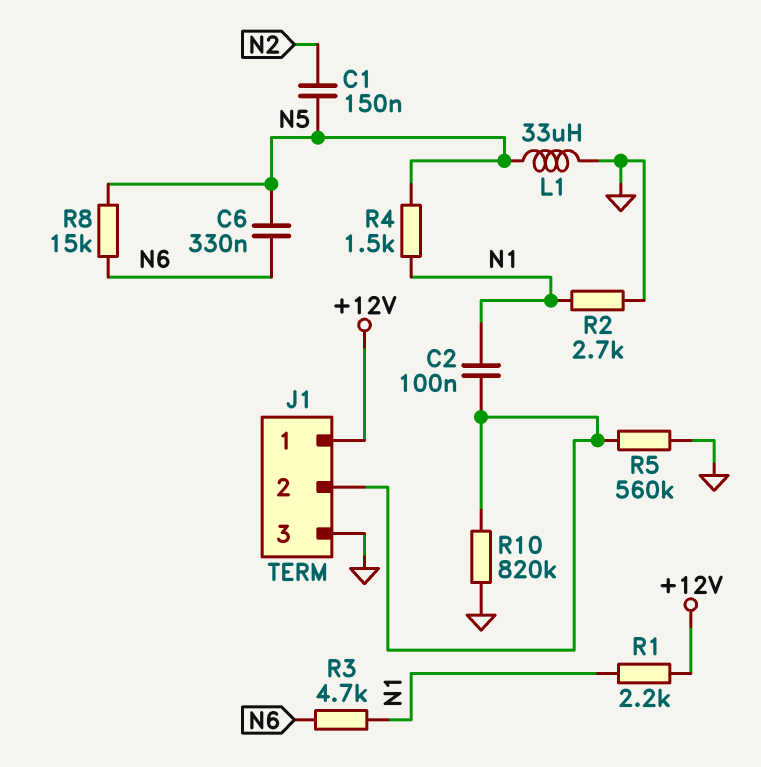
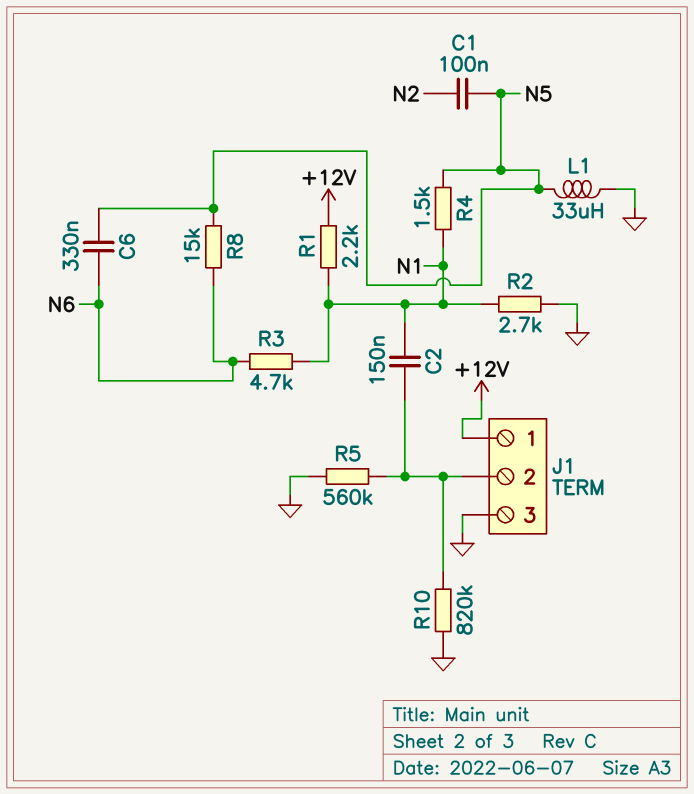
C1: 150nF (N2, N5) -> 100nF (N2, N5)
C2: 100nF (J1/2, N1) -> 150nF (J1/2, N1)

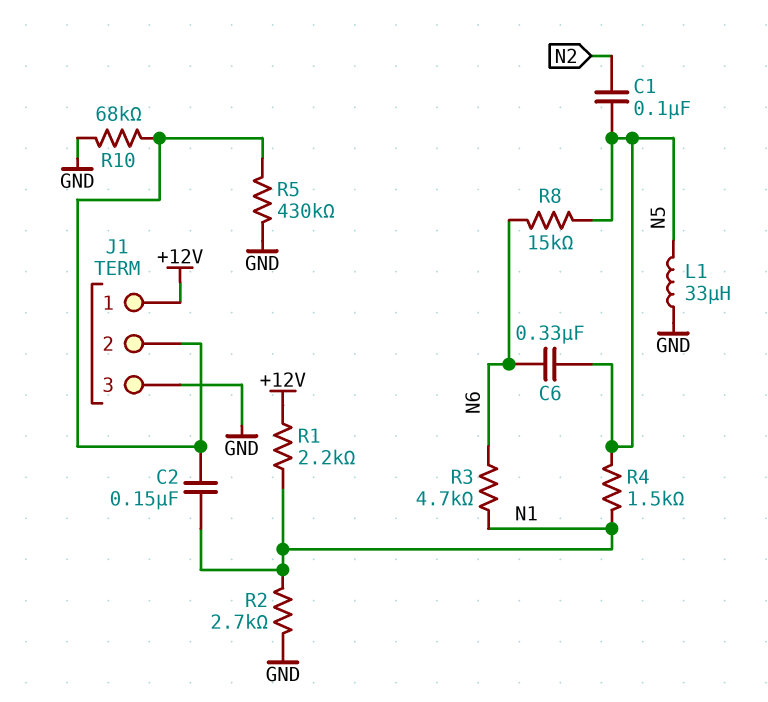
R5: 560k (GND, J1/2) -> 430k (GND, J1/2)
R10: 820k (GND, J1/2) -> 68k (GND, J1/2)

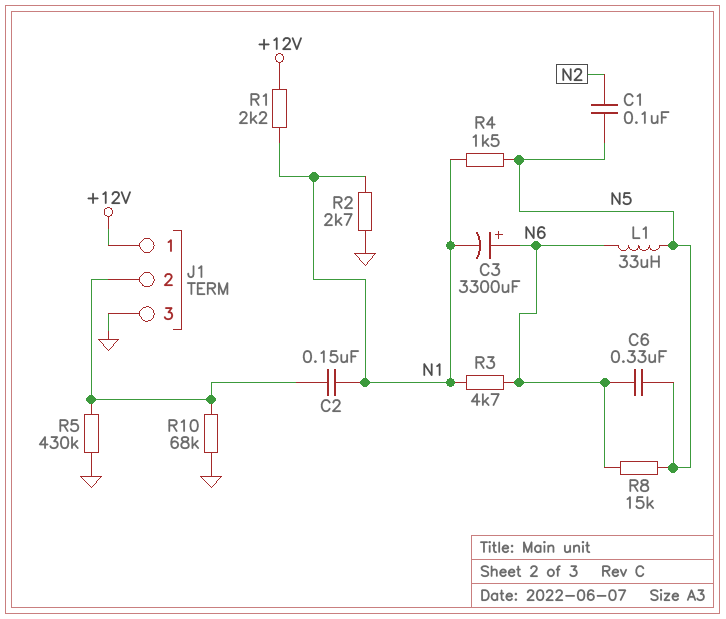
C3: none -> 3300uF (plus N6, minus N1)
L1: 33uH (GND, N5) -> 33uH (N5, N6)

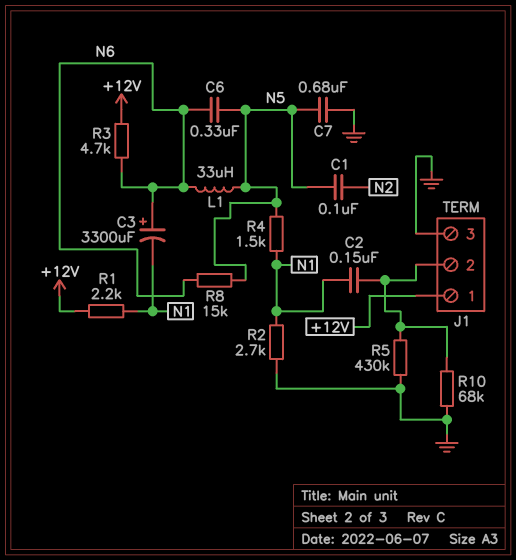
C7: none -> 680nF (GND, N5)
R3: 4.7k (N1, N6) -> 4.7k (+12V, N6)

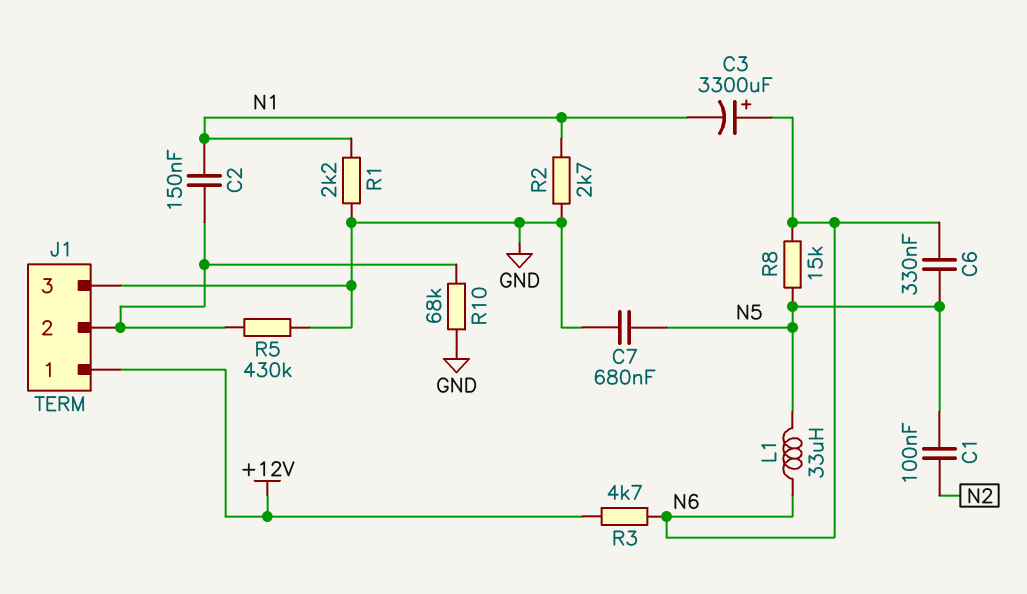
R1: 2.2k (+12V, N1) -> 2.2k (GND, N1)
R4: 1.5k (N1, N5) -> none

